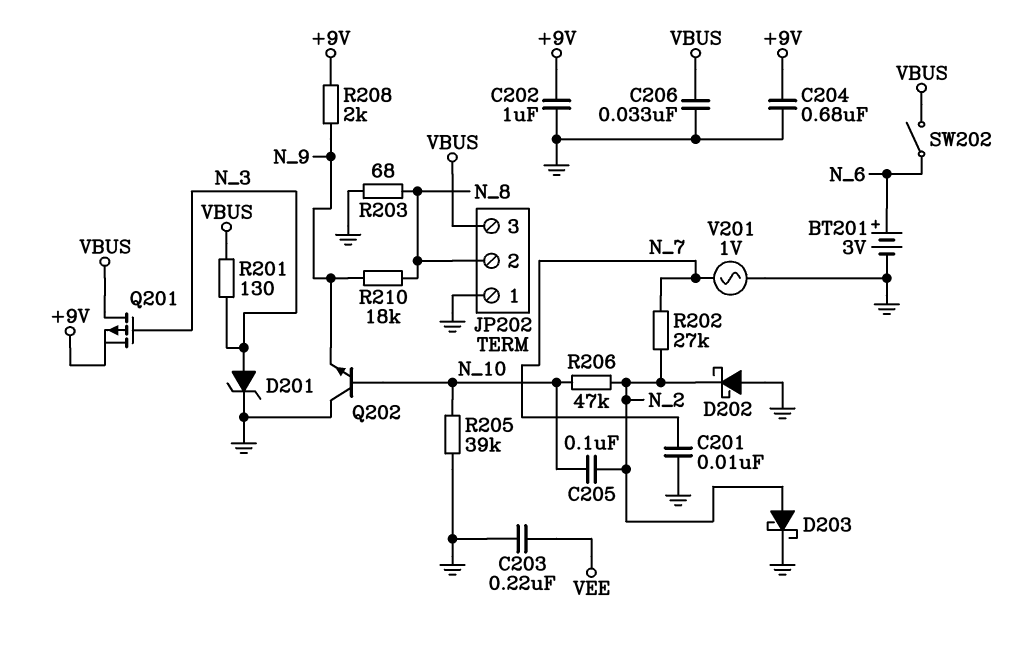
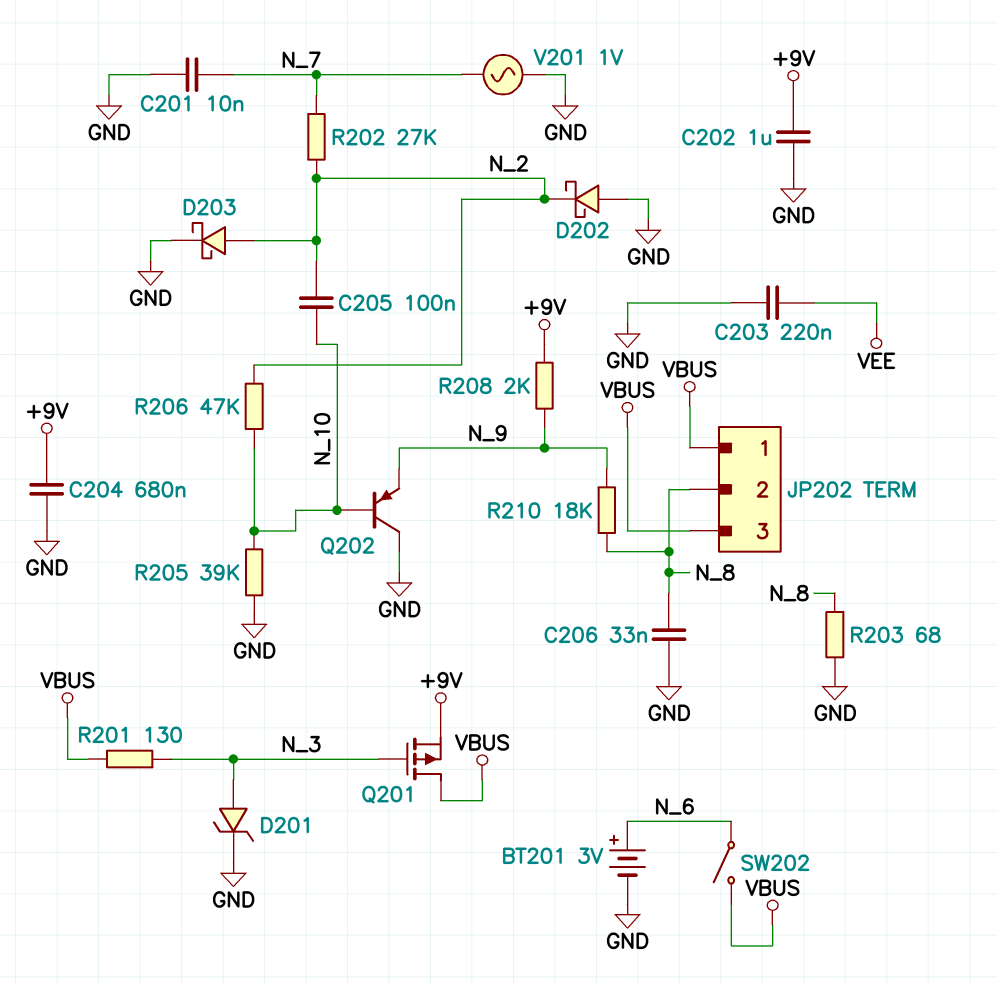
C206: 33nF (GND, VBUS) -> 33nF (GND, N_8)
JP202 pin 1: GND -> VBUS
Q202: NPN (B N_10, C GND, E N_9) -> PNP (B N_10, C GND, E N_9)

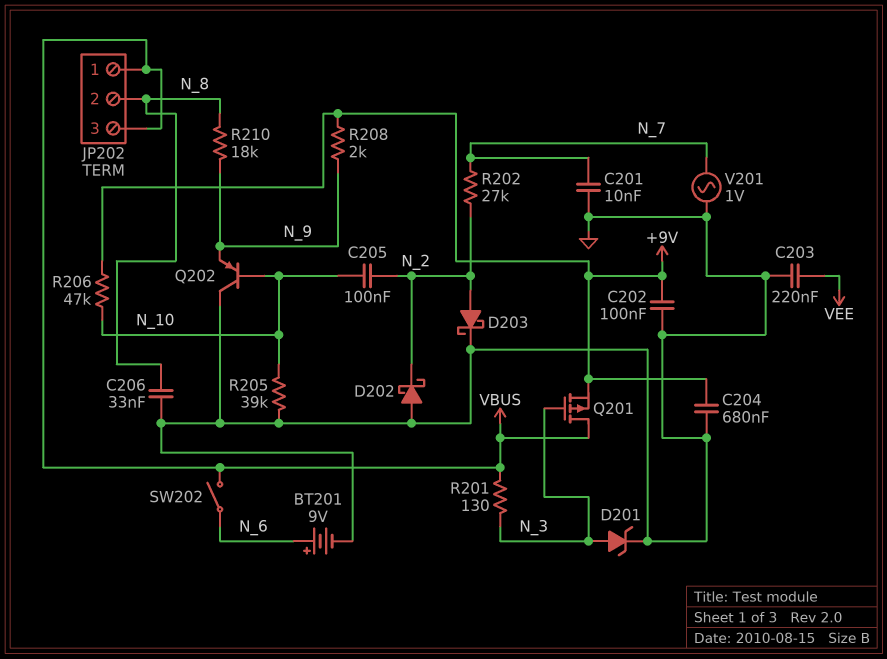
BT201: 3V (plus N_6, minus GND) -> 9V (plus N_6, minus GND)
C202: 1uF (+9V, GND) -> 100nF (+9V, GND)
R203: 68 (GND, N_8) -> none
R206: 47k (N_2, N_10) -> 47k (+9V, N_10)

